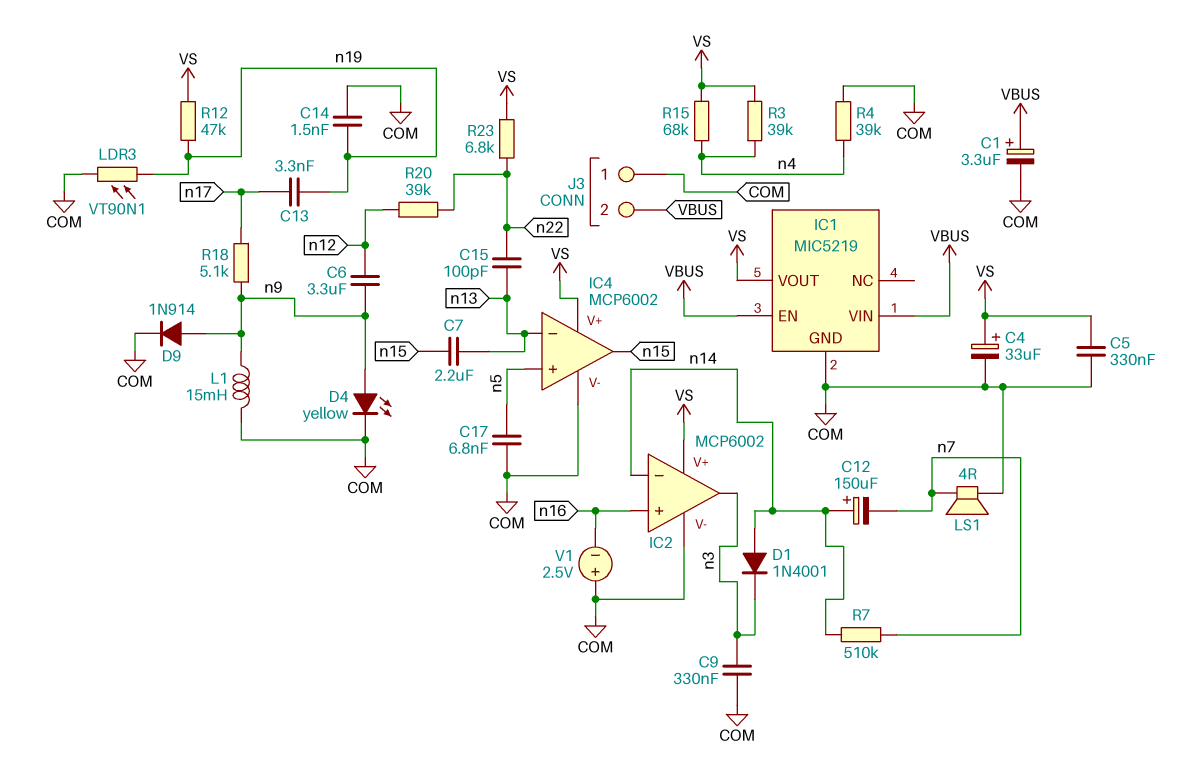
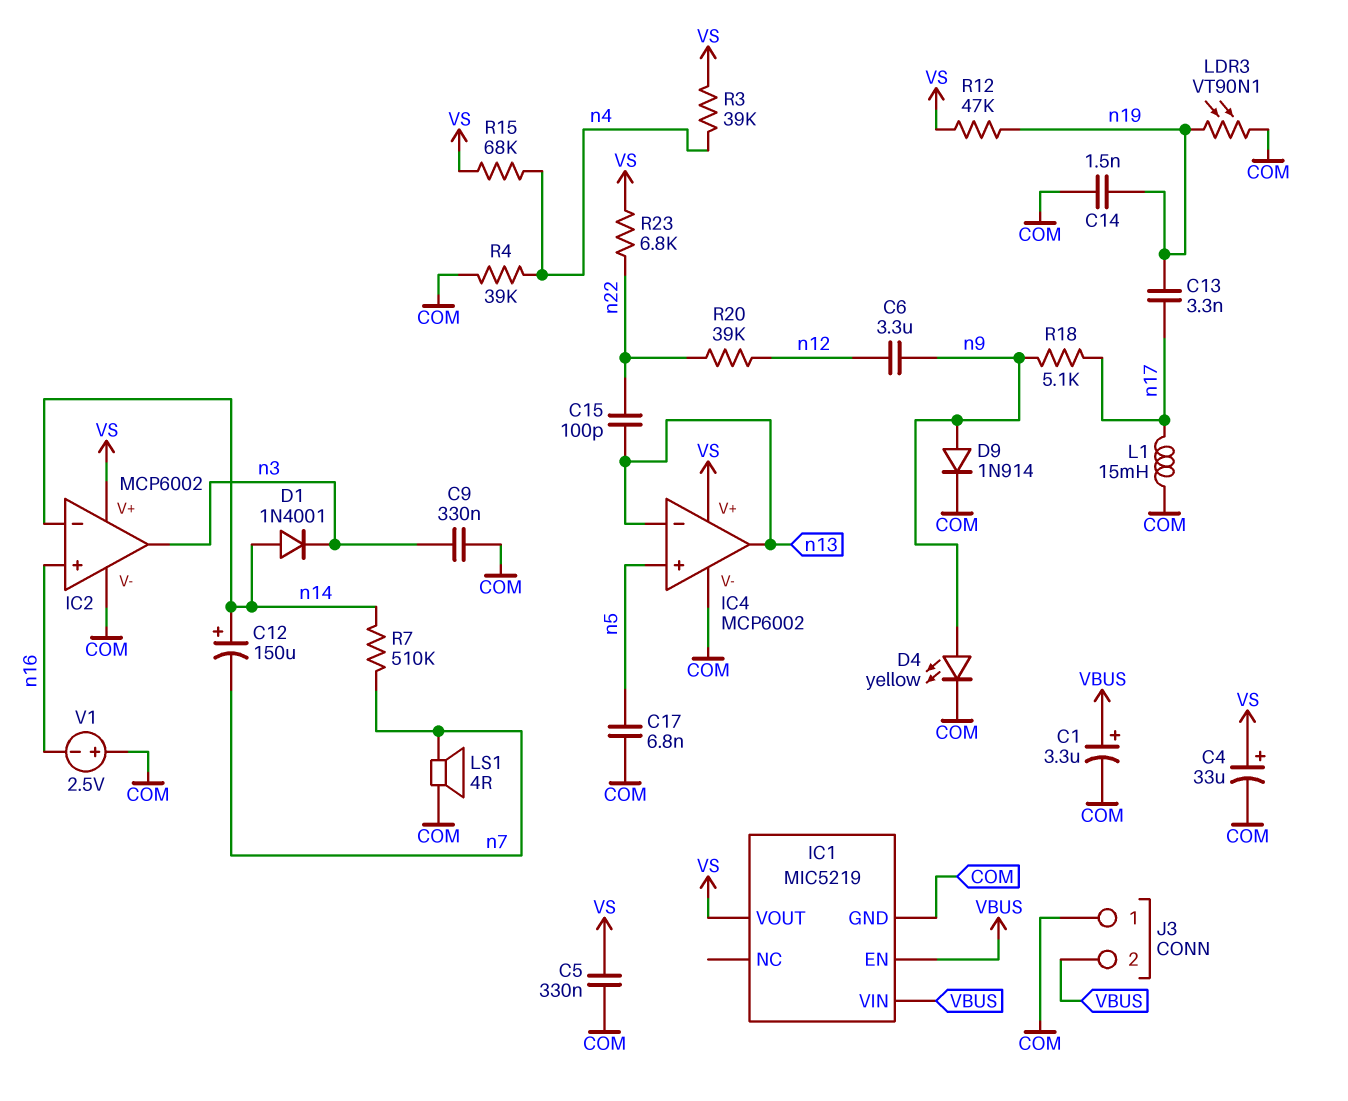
C7: 2.2uF (n13, n15) -> none
IC4 pin out: n15 -> n13
L1: 15mH (COM, n9) -> 15mH (COM, n17)

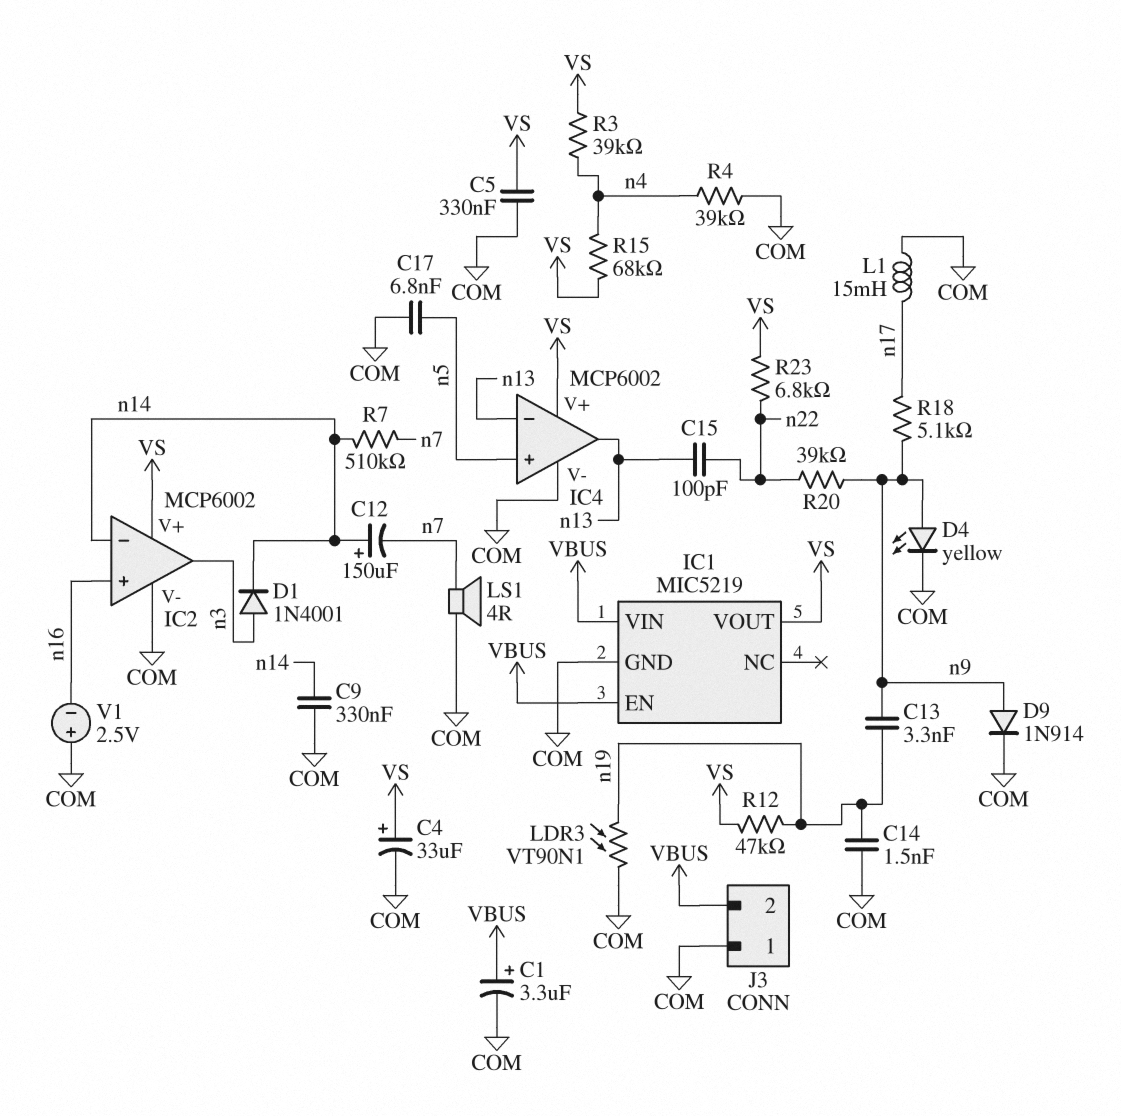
C6: 3.3uF (n9, n12) -> none
C9: 330nF (COM, n3) -> 330nF (COM, n14)
C13: 3.3nF (n17, n19) -> 3.3nF (n9, n19)
D1: diode 1N4001 (A n14, K n3) -> diode 1N4001 (A n3, K n14)
R20: 39k (n12, n22) -> 39k (n9, n22)

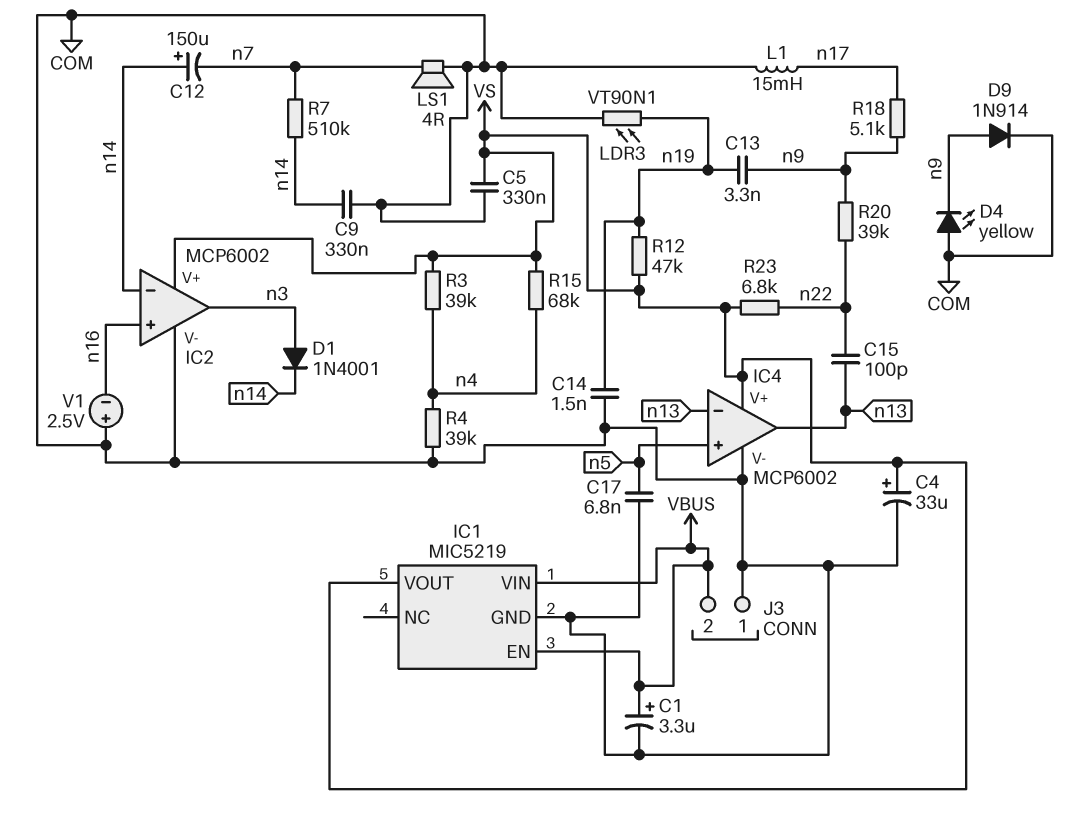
D4: LED yellow (A n9, K COM) -> LED yellow (A COM, K n9)

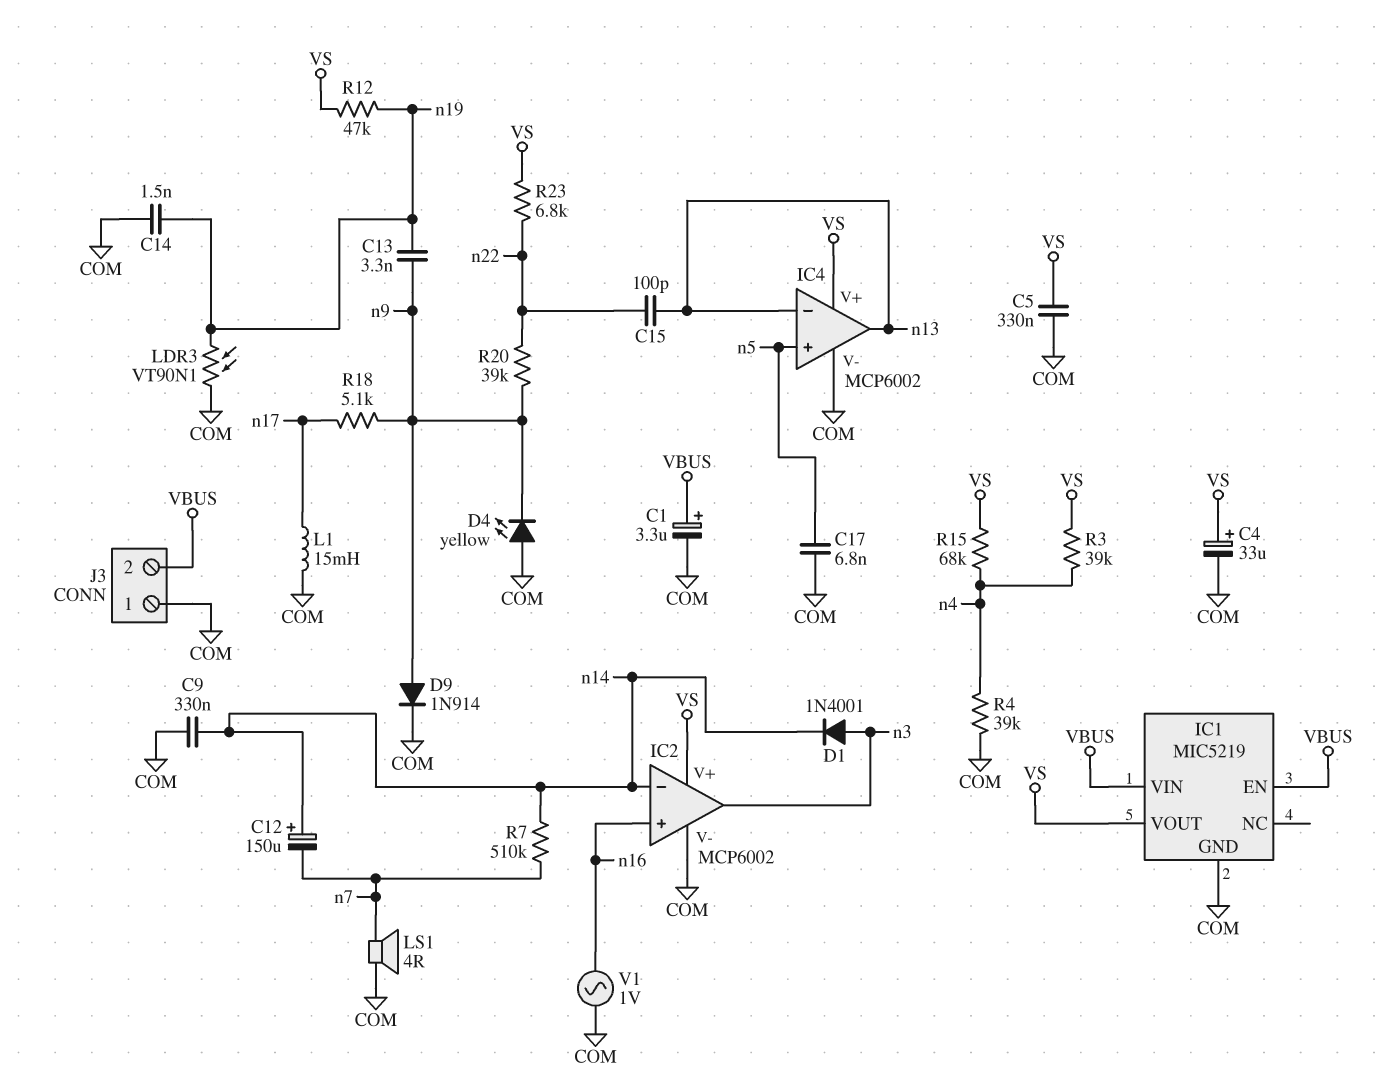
V1: 2.5V (plus COM, minus n16) -> AC 1V (COM, n16)

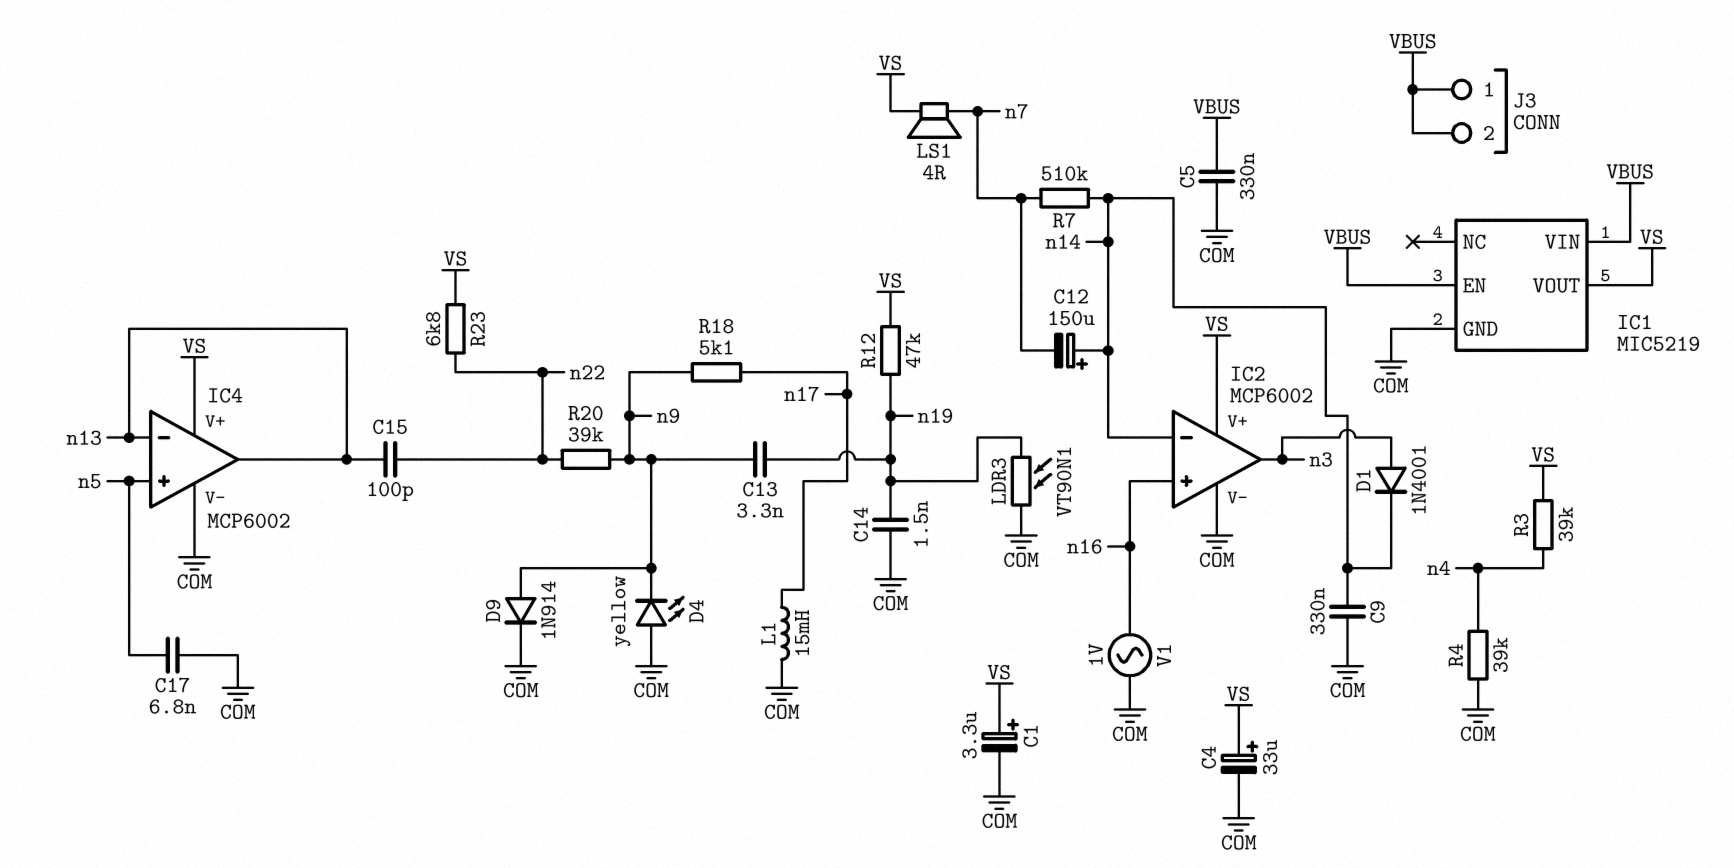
C1: 3.3uF (plus VBUS, minus COM) -> 3.3uF (plus VS, minus COM)
C5: 330nF (COM, VS) -> 330nF (COM, VBUS)
J3 pin 1: COM -> VBUS
LS1: speaker 4R (COM, n7) -> speaker 4R (VS, n7)
R15: 68k (VS, n4) -> none

